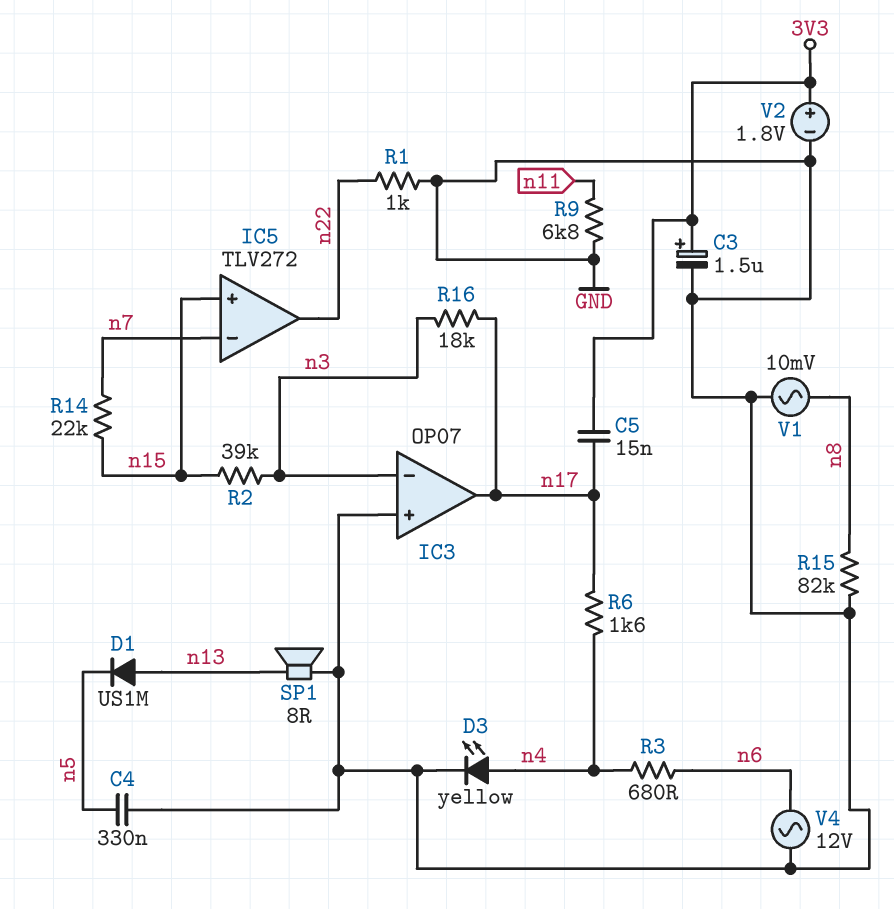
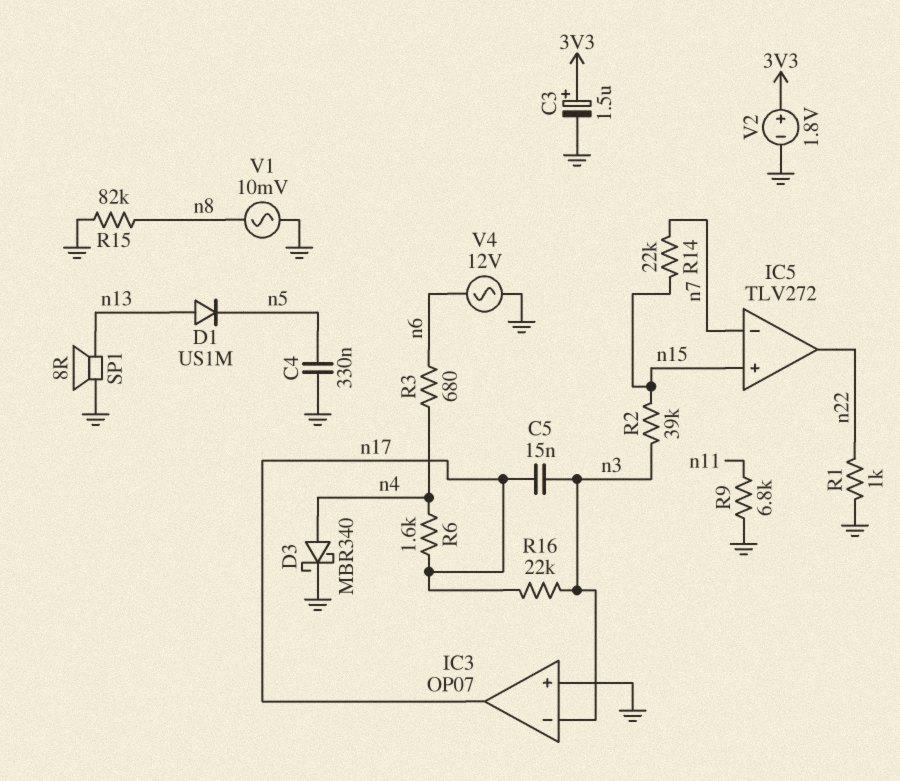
C5: 15nF (3V3, n17) -> 15nF (n3, n17)
D3: LED yellow (A n4, K GND) -> schottky MBR340 (A n4, K GND)
R16: 18k (n3, n17) -> 22k (n3, n17)

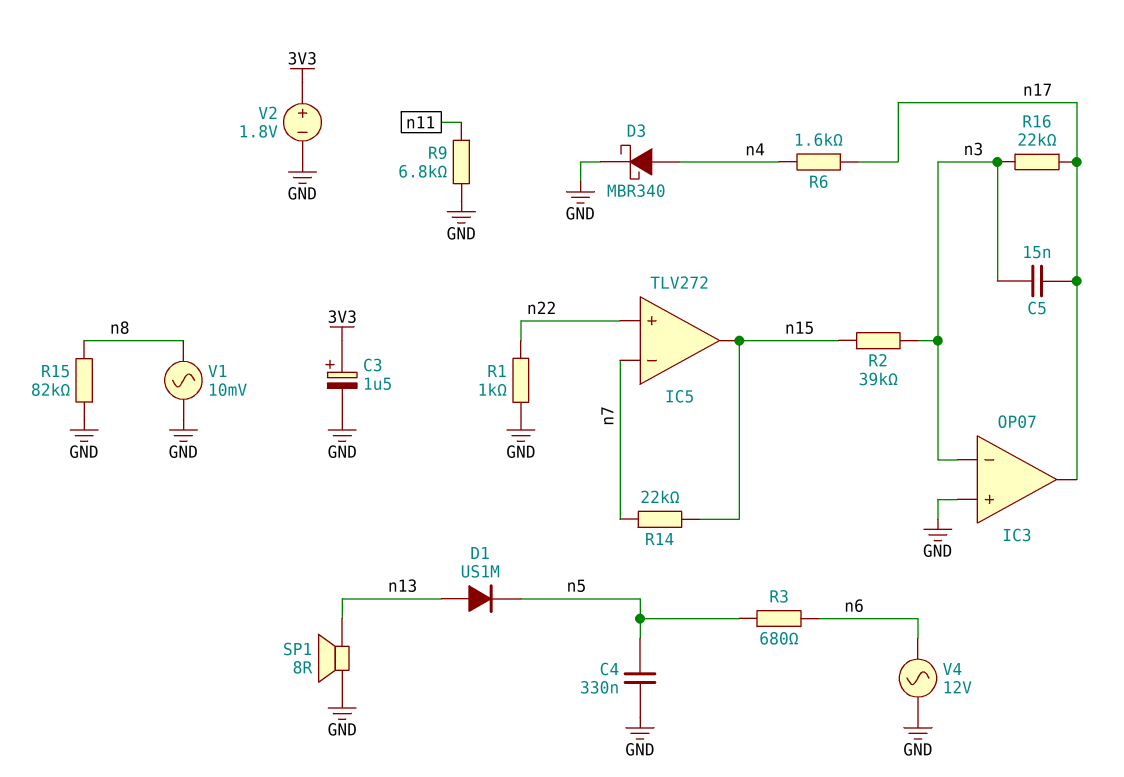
IC5 pin in+: n15 -> n22
IC5 pin out: n22 -> n15
R3: 680 (n4, n6) -> 680 (n5, n6)

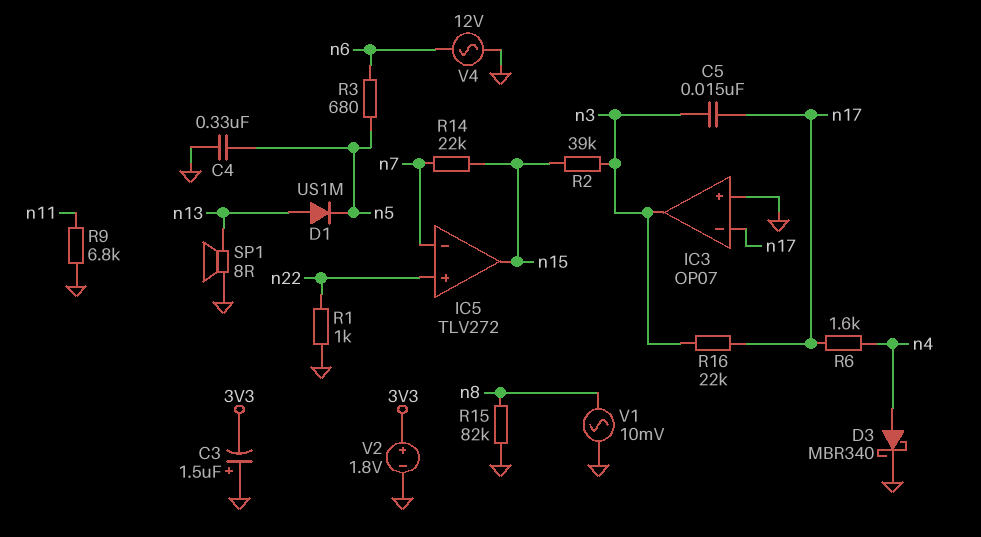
C3: 1.5uF (plus 3V3, minus GND) -> 1.5uF (plus GND, minus 3V3)
IC3 pin in-: n3 -> n17
IC3 pin out: n17 -> n3

